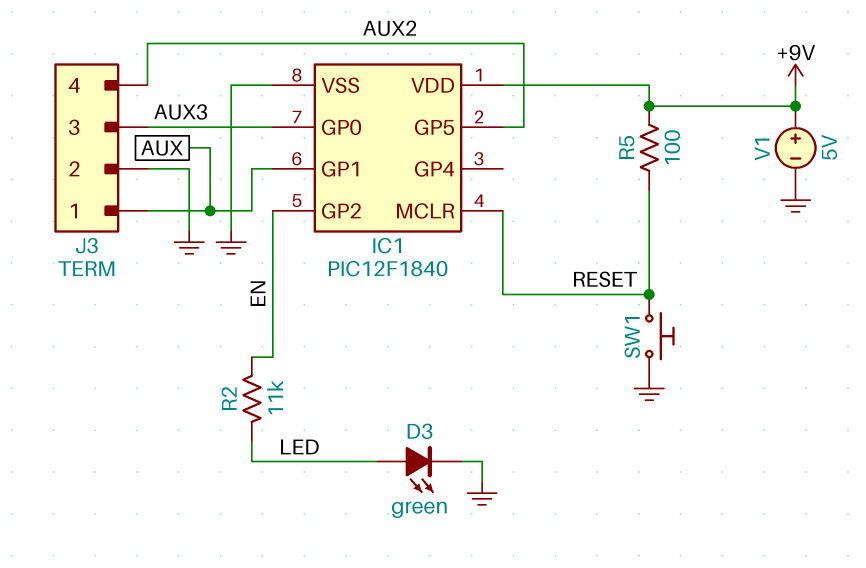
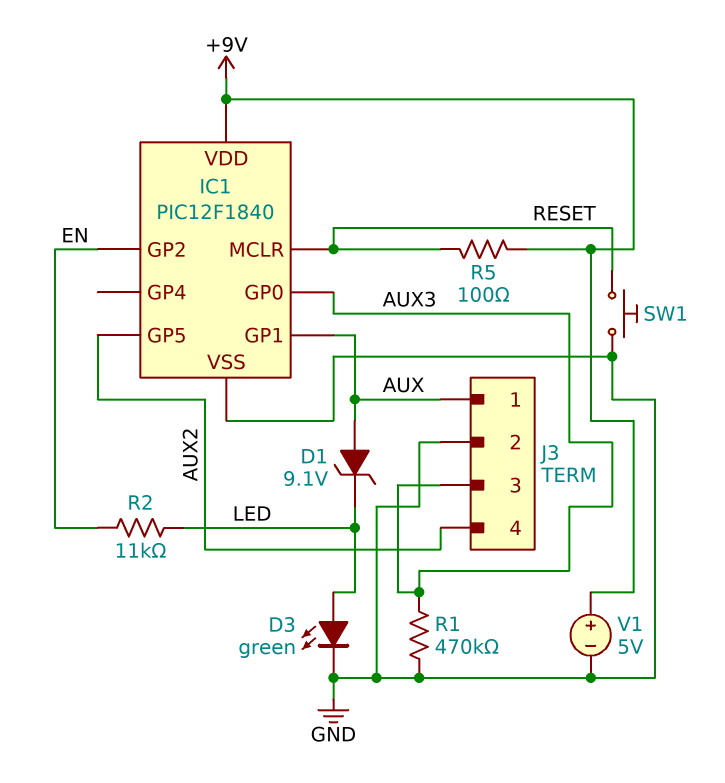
D1: none -> zener 9.1V (A AUX, K LED)
R1: none -> 470k (AUX3, GND)

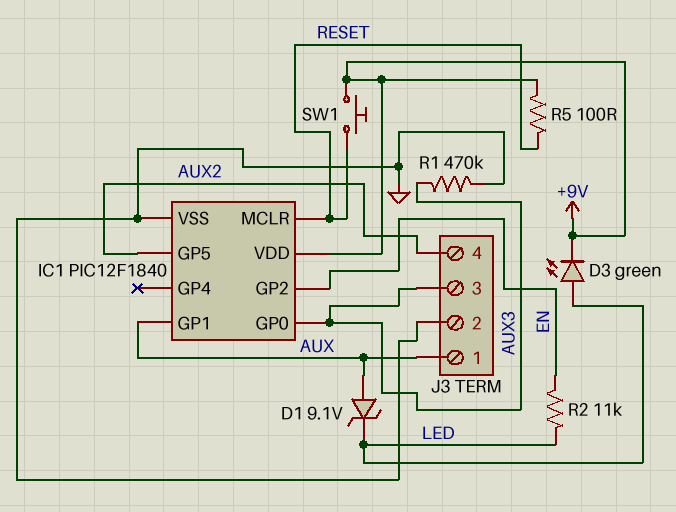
D3: LED green (A LED, K GND) -> LED green (A LED, K +9V)
SW1: button (GND, RESET) -> button (+9V, RESET)
V1: 5V (plus +9V, minus GND) -> none

